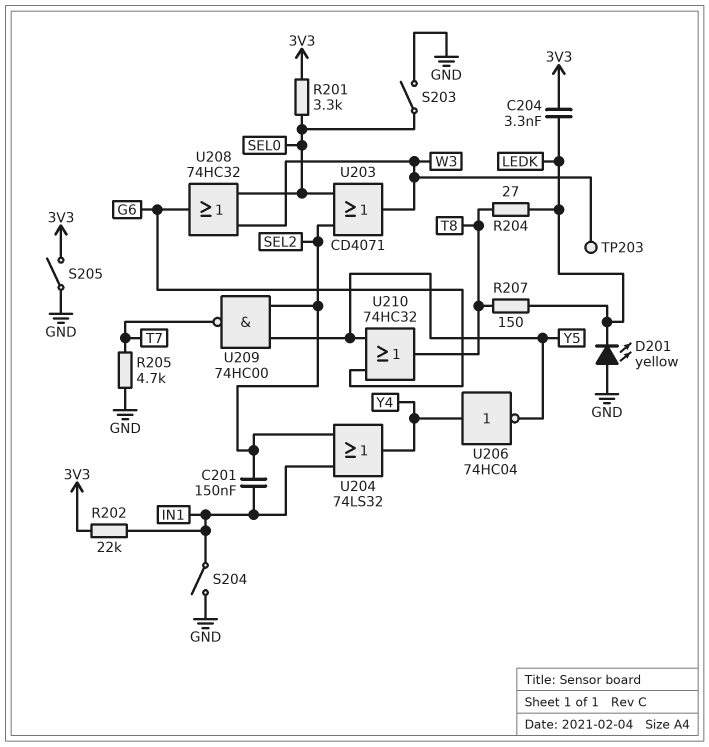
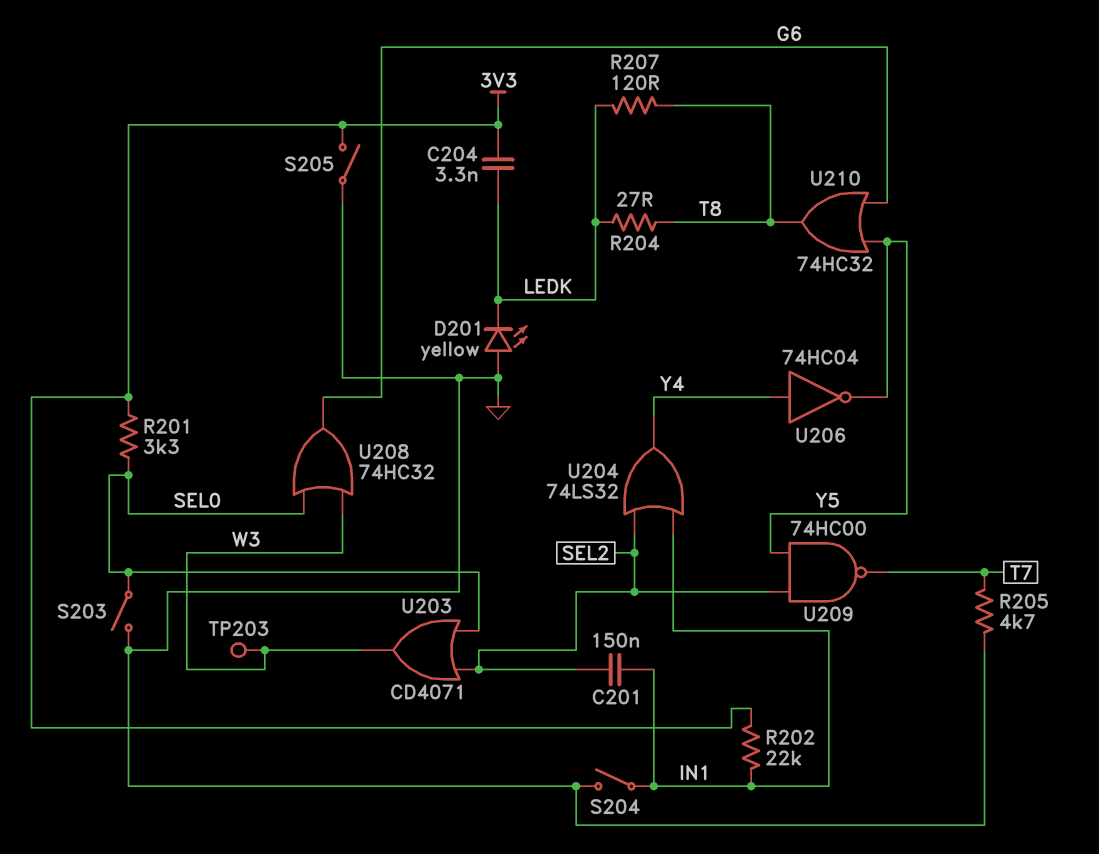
R207: 150 (LEDK, T8) -> 120 (LEDK, T8)

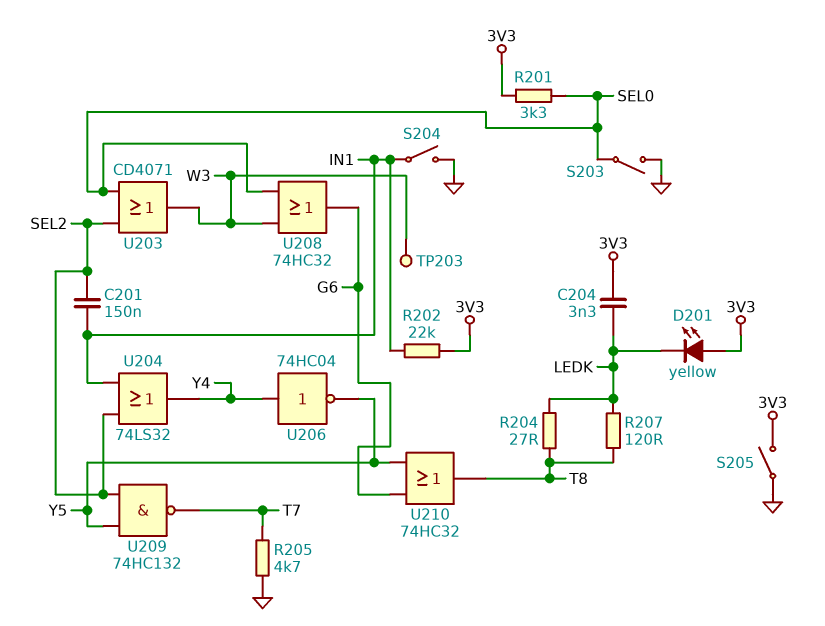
D201: LED yellow (A GND, K LEDK) -> LED yellow (A 3V3, K LEDK)
U209: NAND 74HC00 (in SEL2, in Y5, out T7) -> NAND 74HC132 (in SEL2, in Y5, out T7)

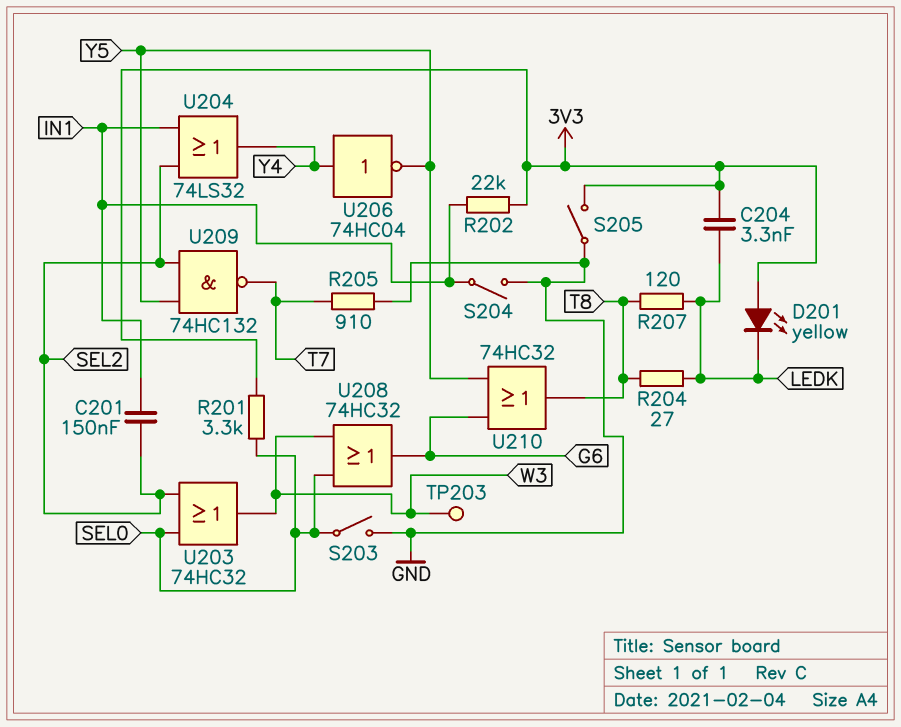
R205: 4.7k (GND, T7) -> 910 (GND, T7)
U203: OR CD4071 (in SEL0, in SEL2, out W3) -> OR 74HC32 (in SEL0, in SEL2, out W3)

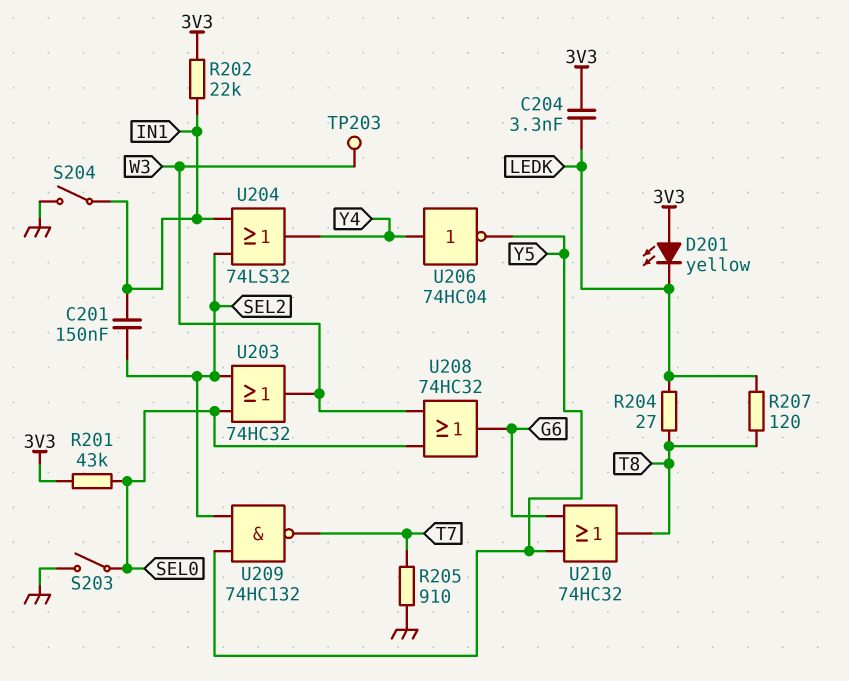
R201: 3.3k (3V3, SEL0) -> 43k (3V3, SEL0)
S205: switch (3V3, GND) -> none

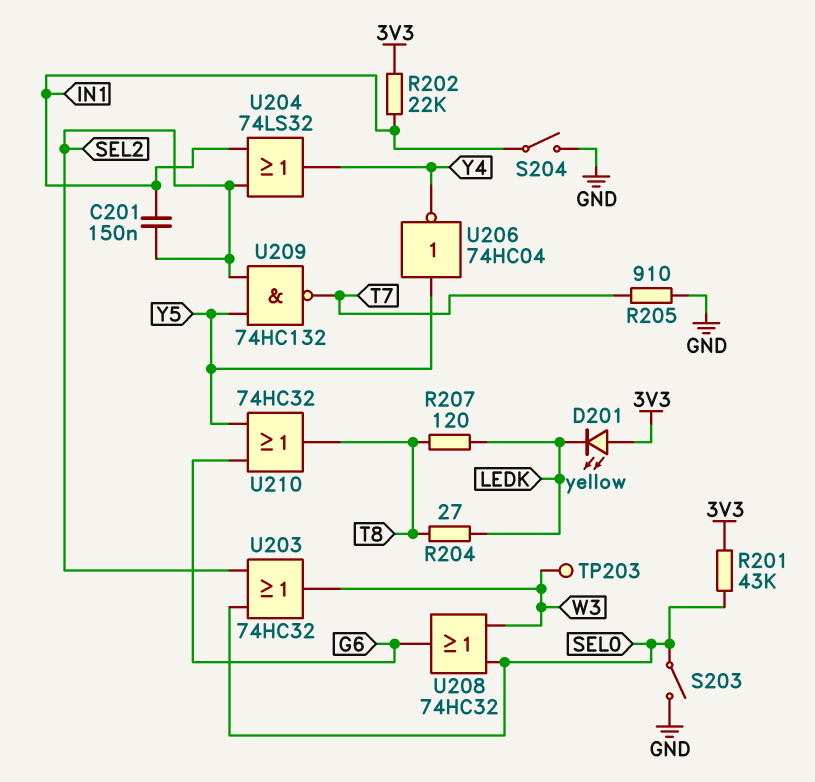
C204: 3.3nF (3V3, LEDK) -> none
U206: NOT 74HC04 (in Y4, out Y5) -> NOT 74HC04 (in Y5, out Y4)

